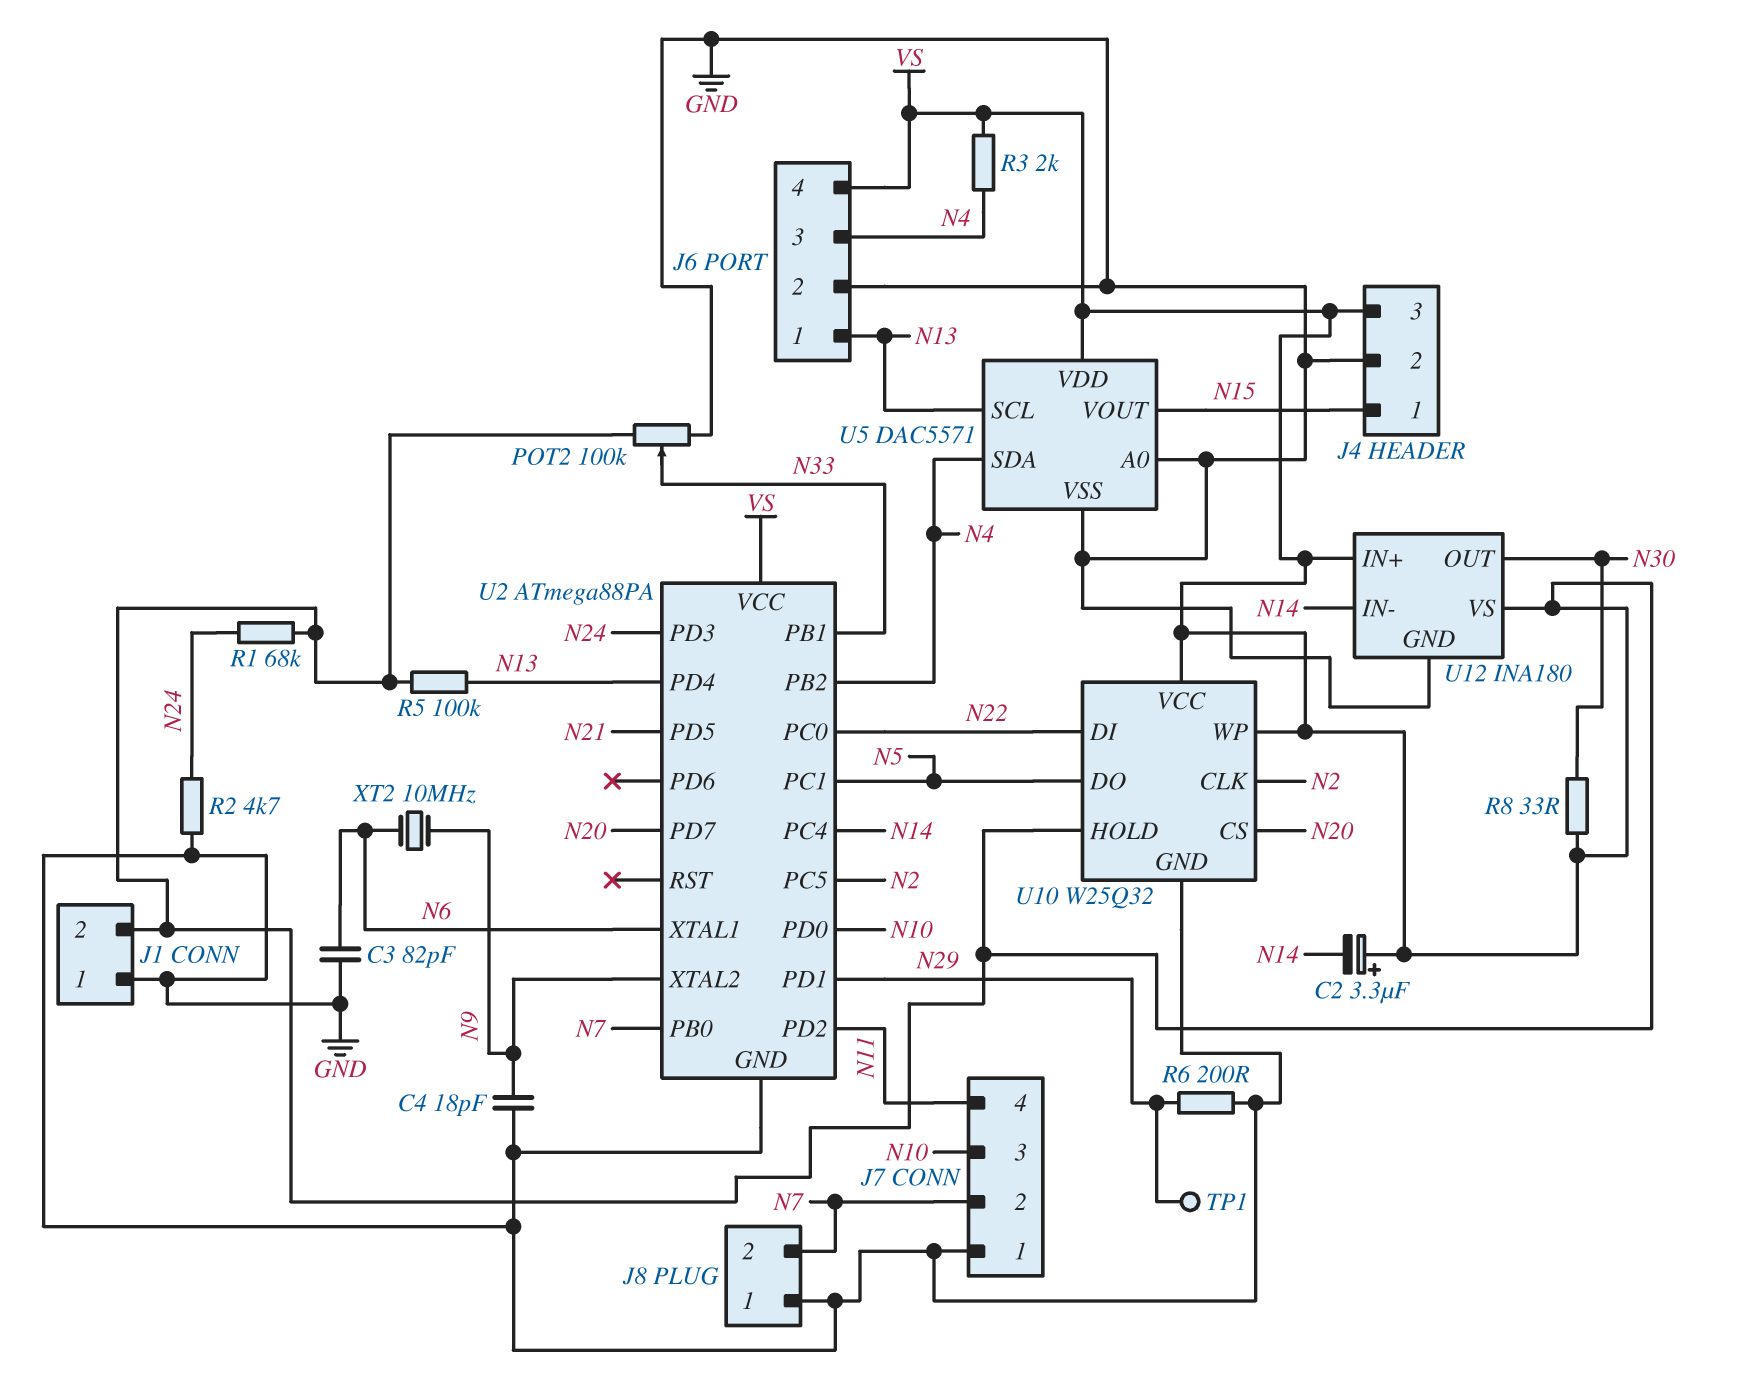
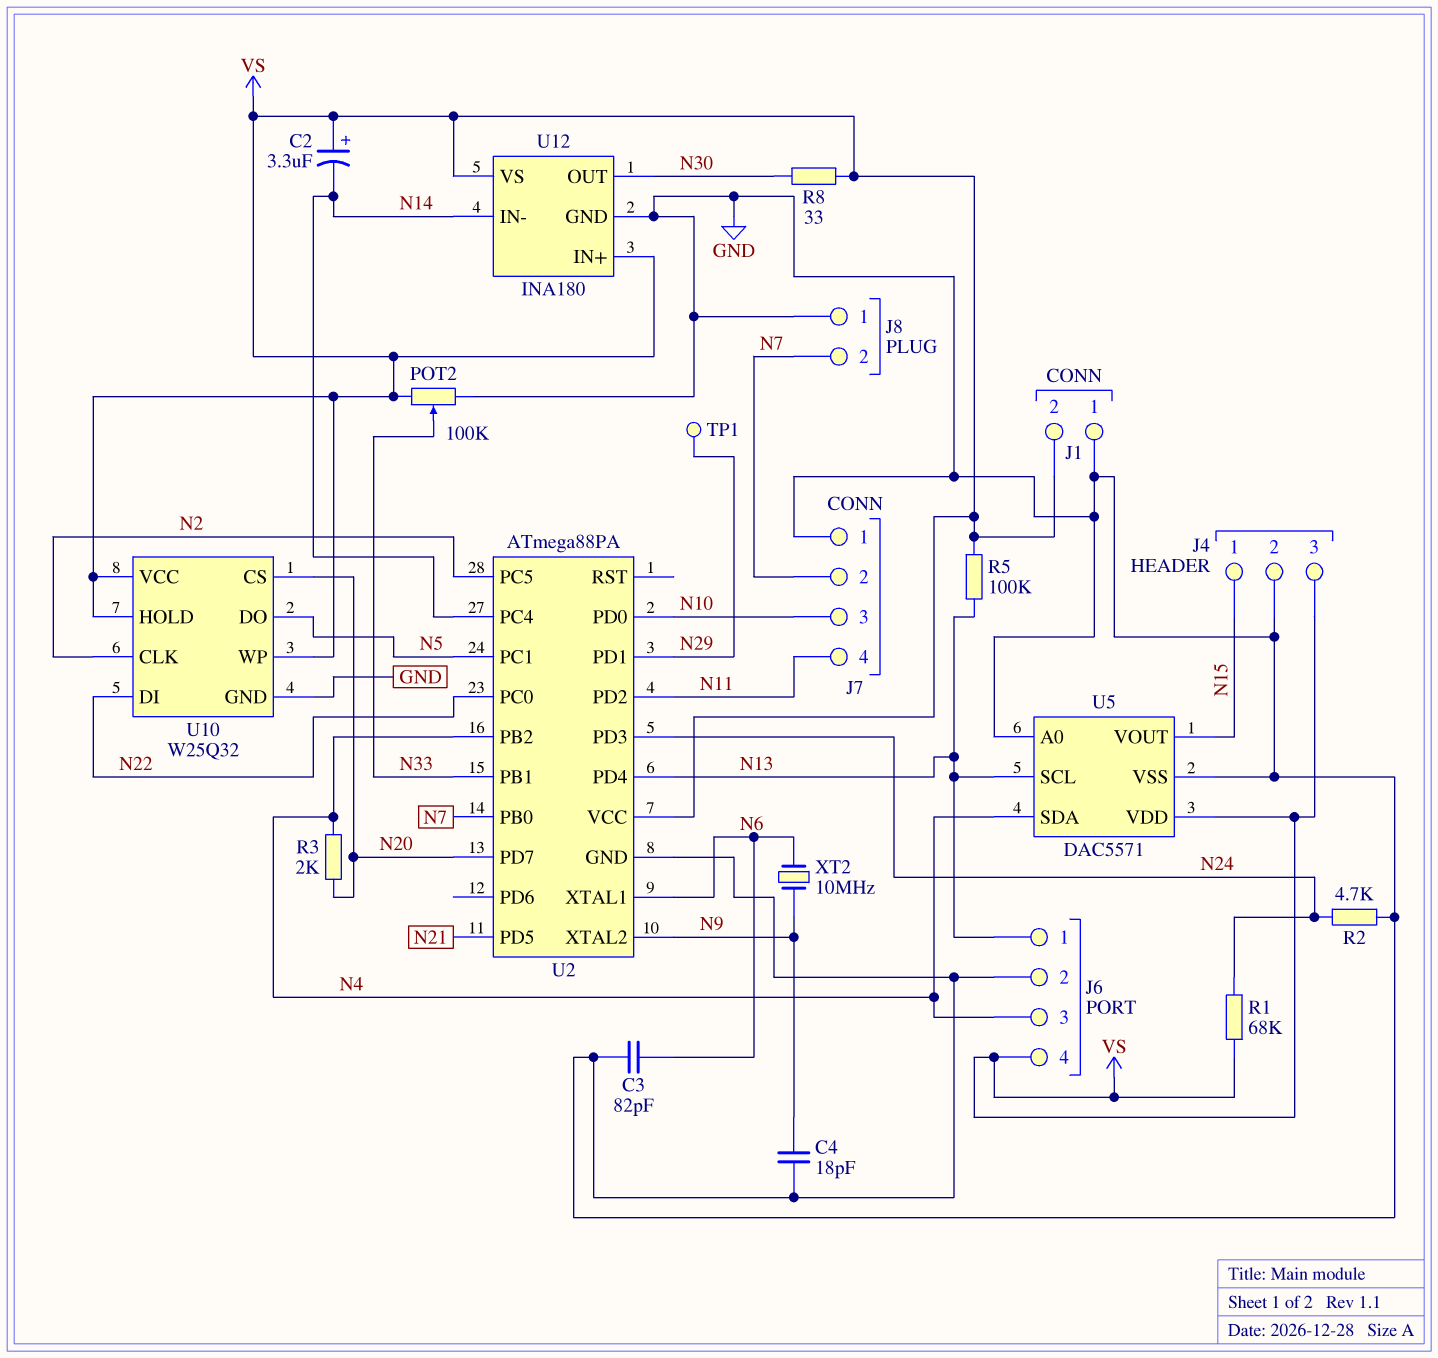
R3: 2k (N4, VS) -> 2k (N4, N20)
R6: 200 (GND, N29) -> none

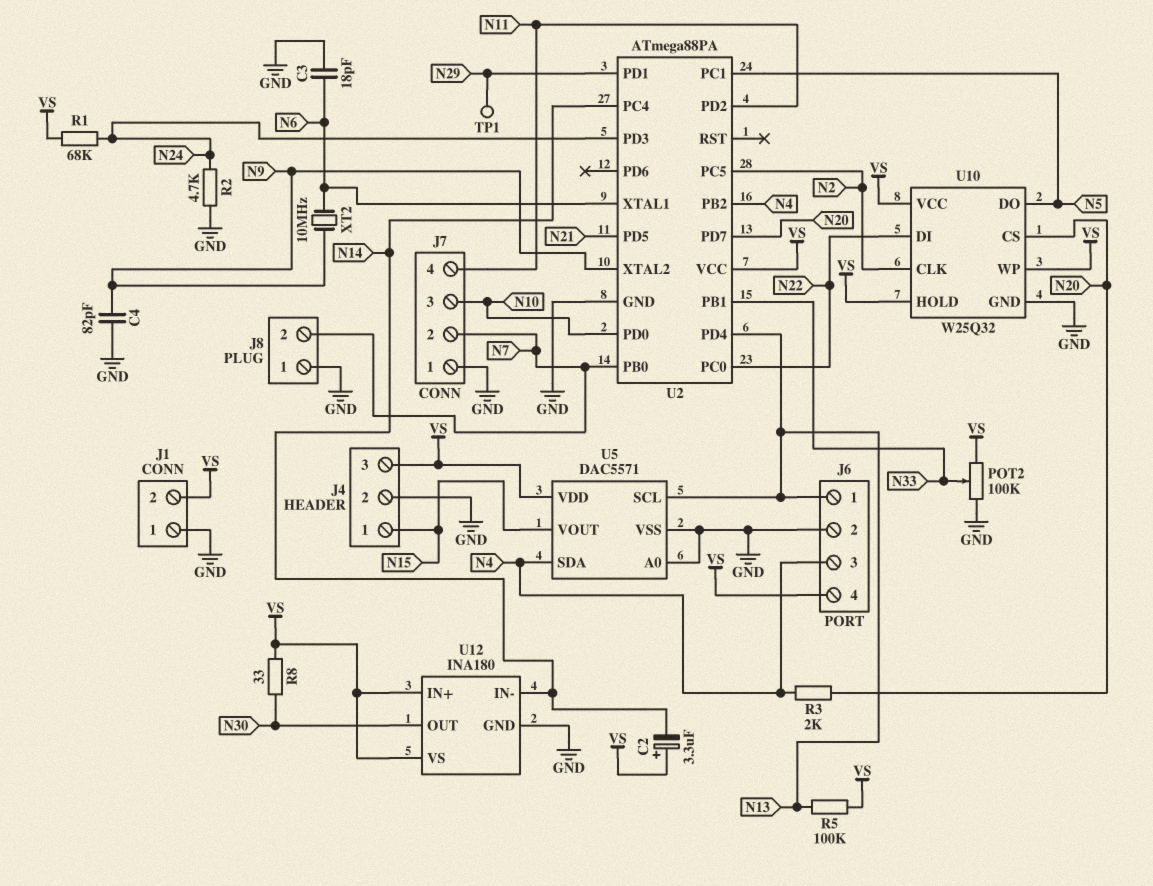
C3: 82pF (GND, N6) -> 18pF (GND, N6)
C4: 18pF (GND, N9) -> 82pF (GND, N9)

